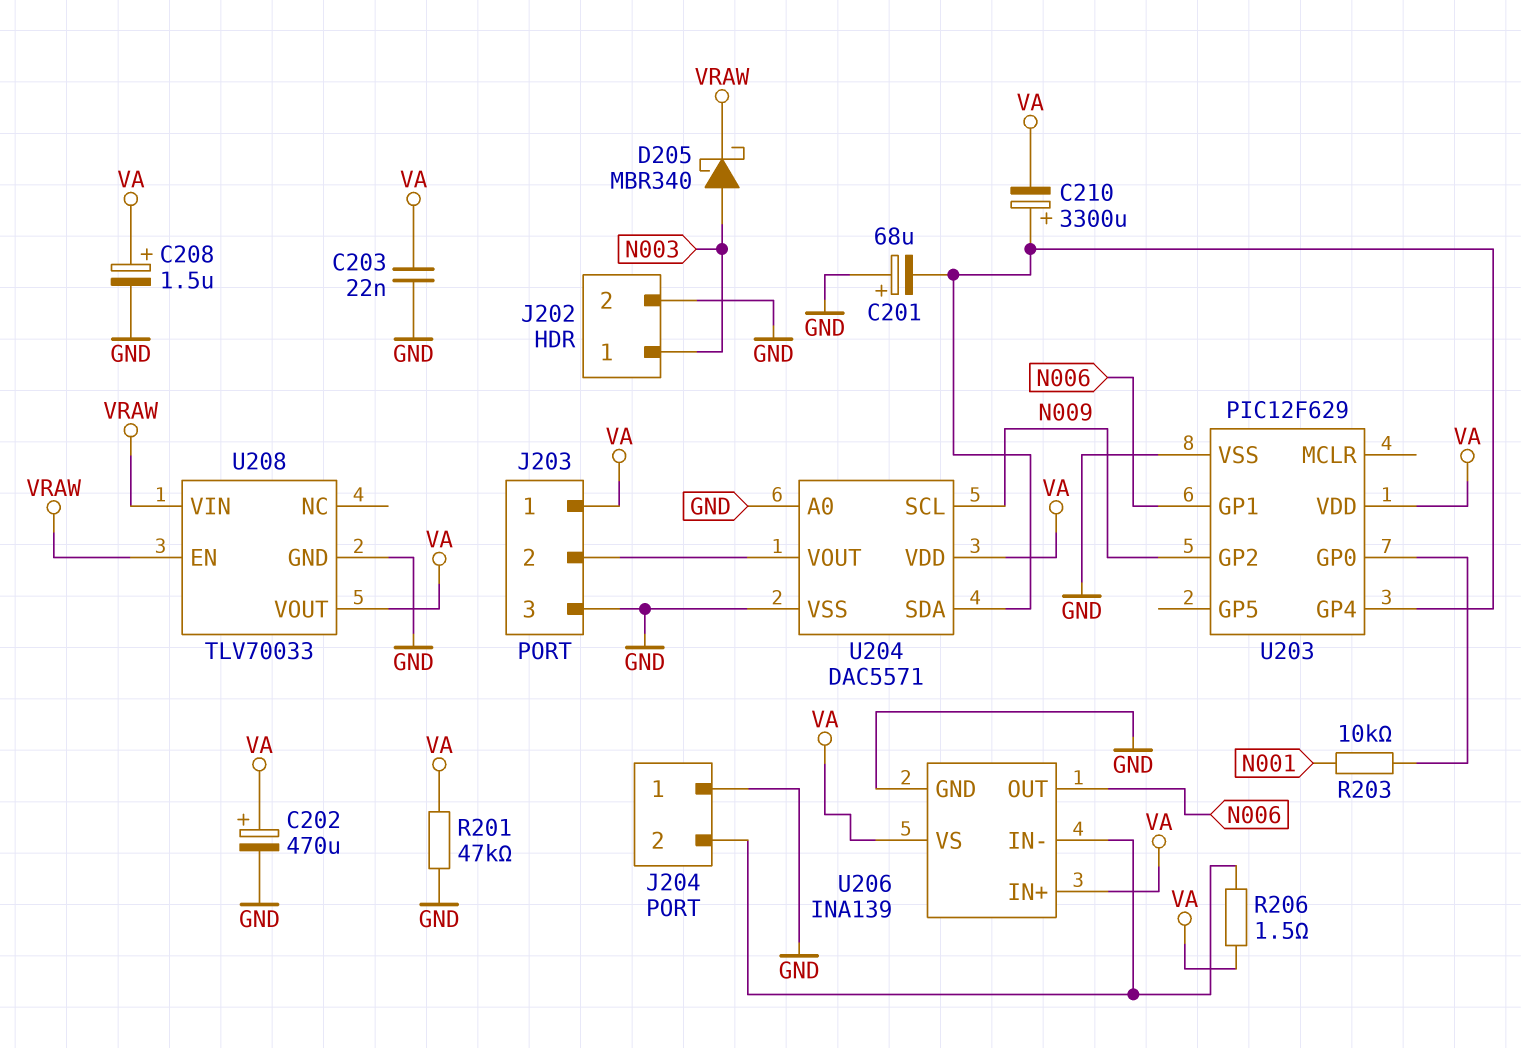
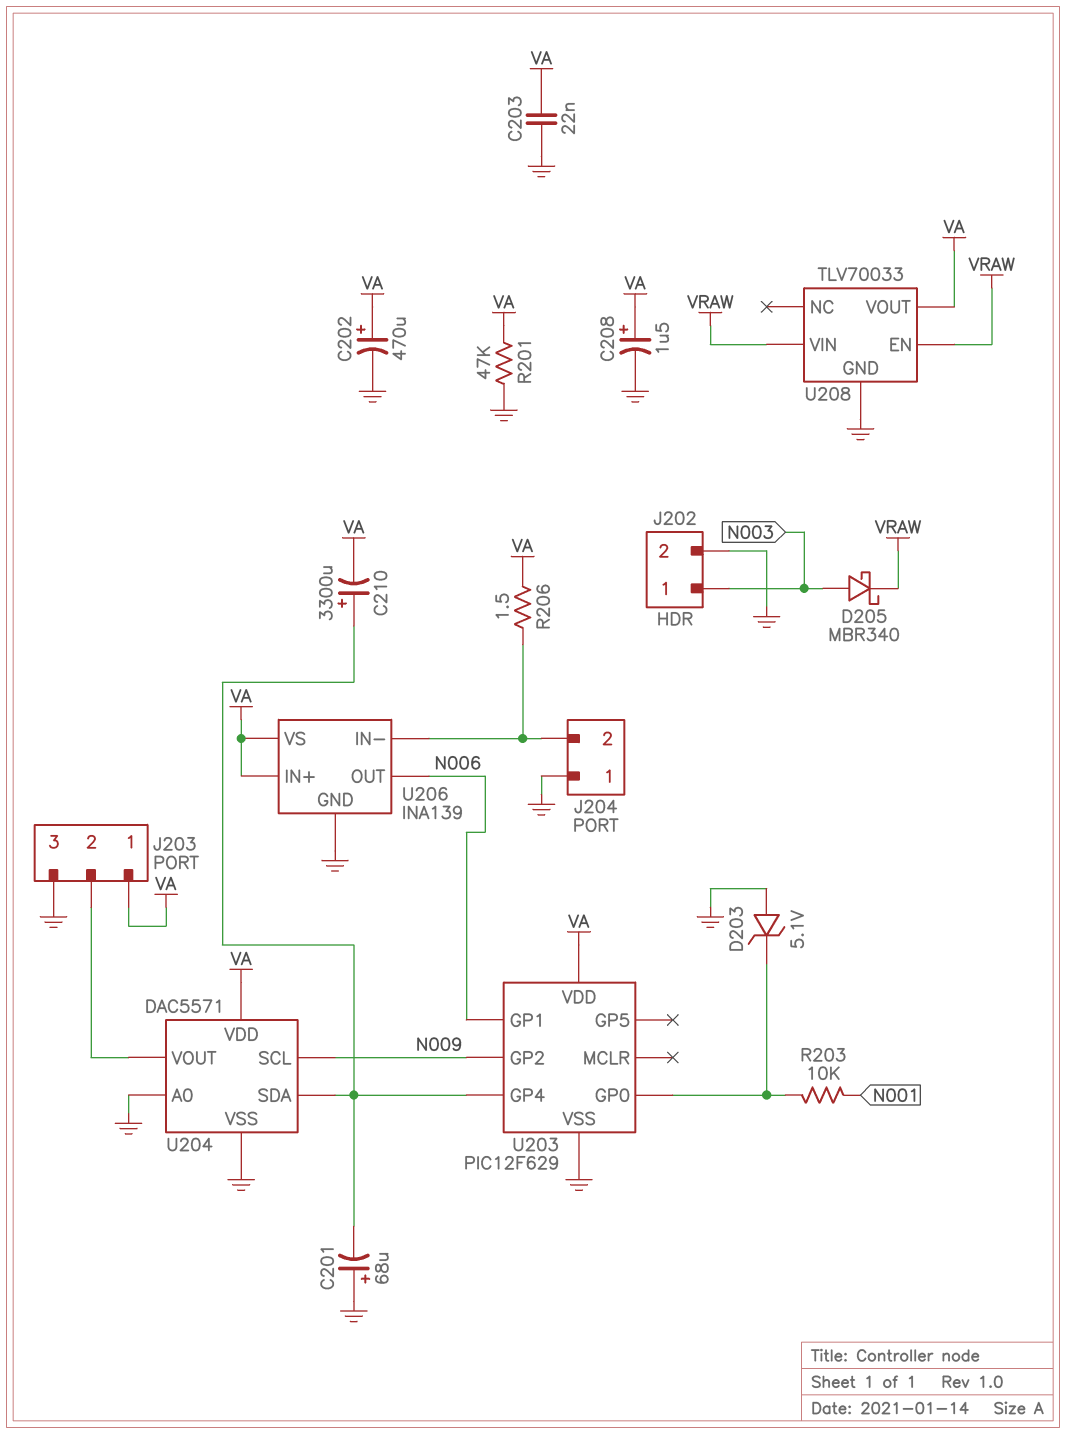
D203: none -> zener 5.1V (A GND, K U203/GP0)

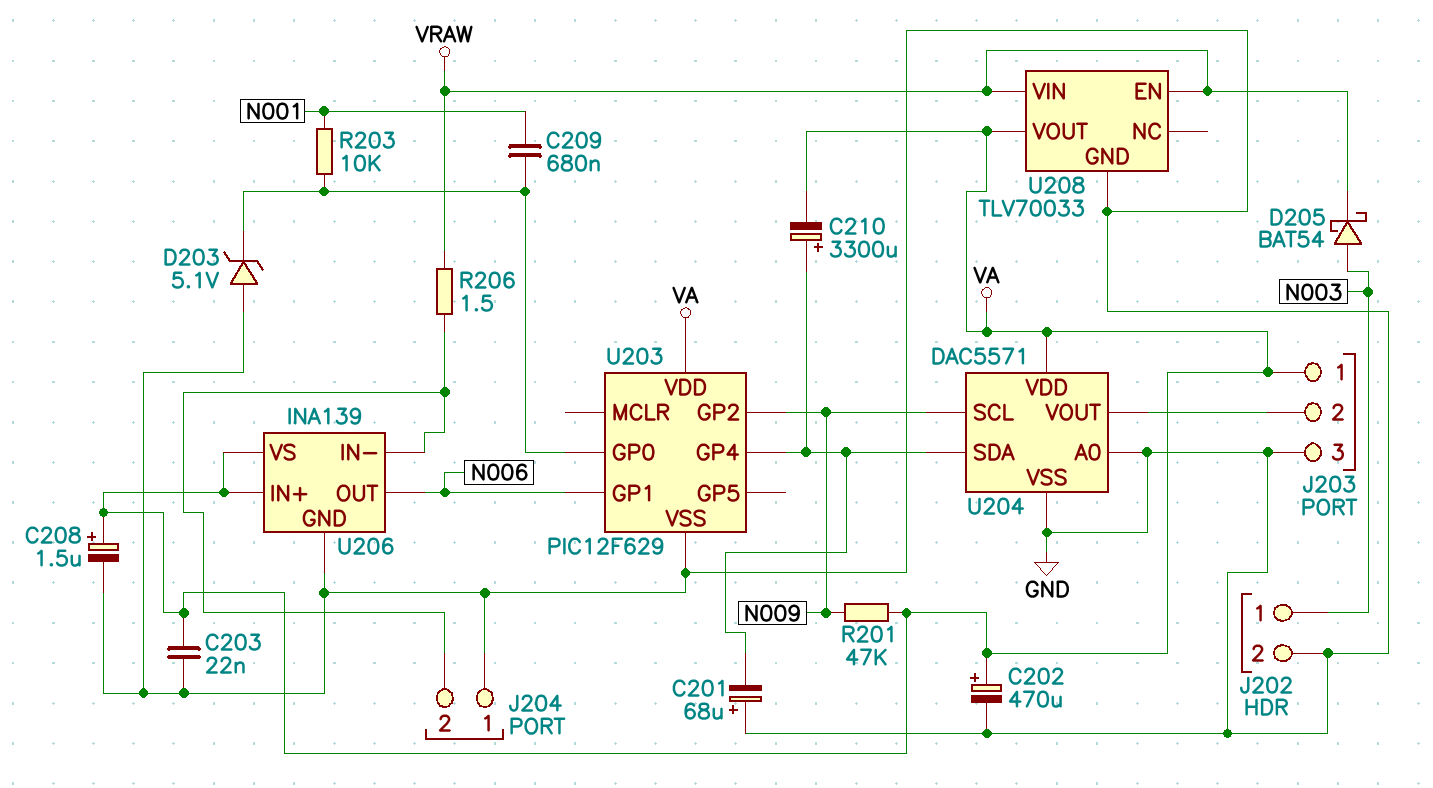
C209: none -> 680nF (N001, U203/GP0)
D205: schottky MBR340 (A N003, K VRAW) -> schottky BAT54 (A N003, K VRAW)
R201: 47k (GND, VA) -> 47k (N009, VA)
R206: 1.5 (J204/2, VA) -> 1.5 (J204/2, VRAW)

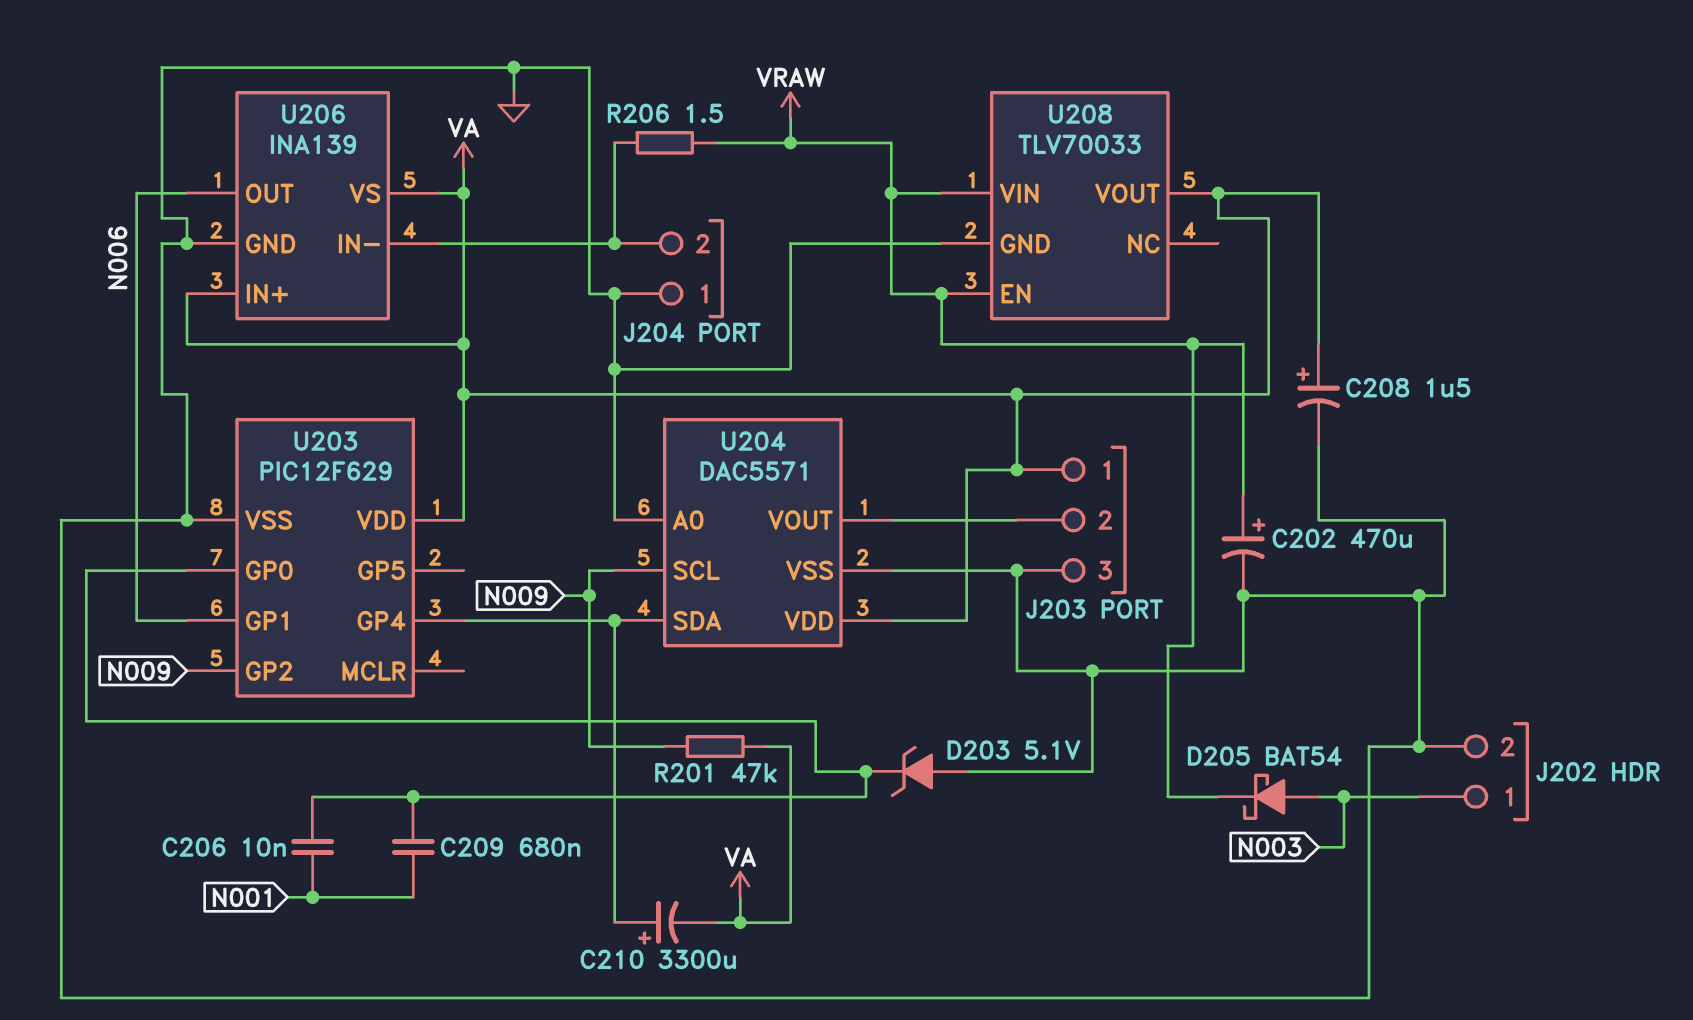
C201: 68uF (plus GND, minus U203/GP4) -> none
C202: 470uF (plus VA, minus GND) -> 470uF (plus VRAW, minus GND)
C203: 22nF (GND, VA) -> none
C206: none -> 10nF (N001, U203/GP0)
R203: 10k (N001, U203/GP0) -> none

